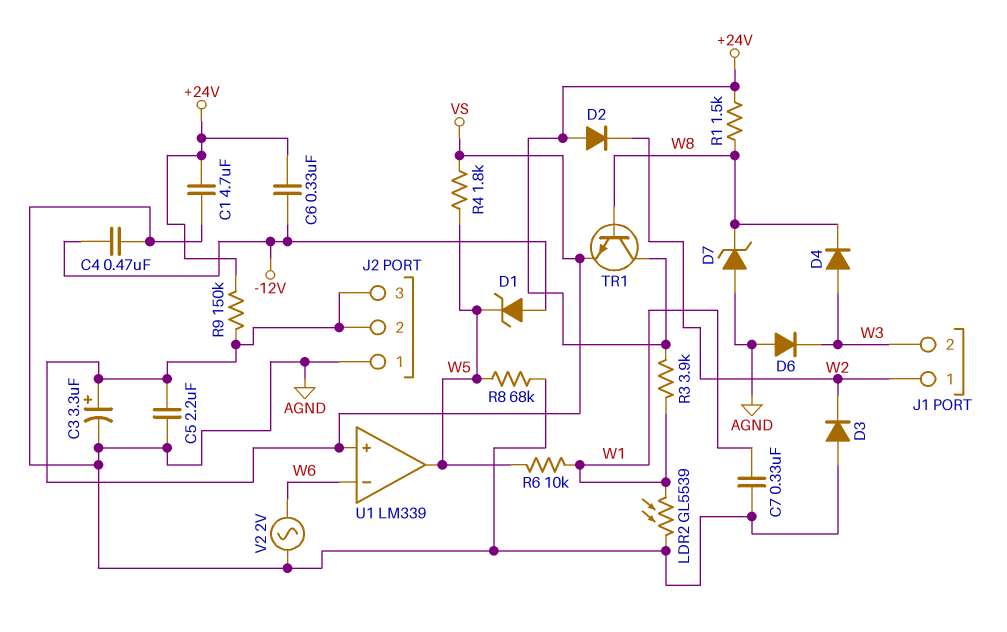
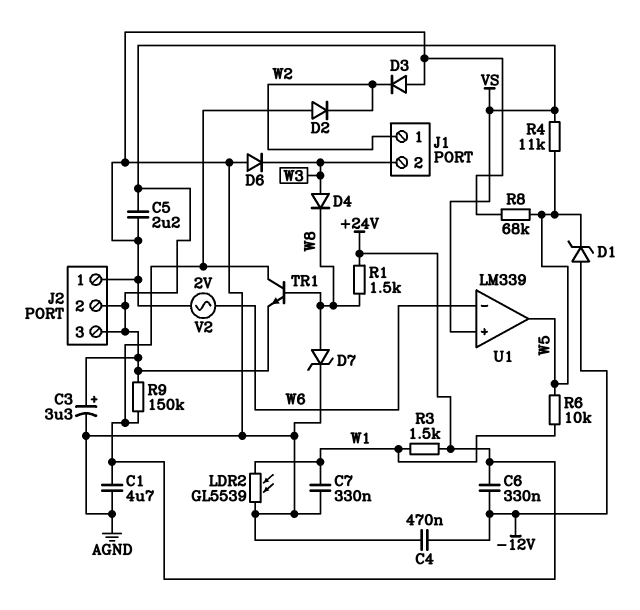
D7: zener (A AGND, K W8) -> zener (A W8, K AGND)
R3: 3.9k (+24V, W1) -> 1.5k (+24V, W1)
R4: 1.8k (VS, W5) -> 11k (VS, W5)

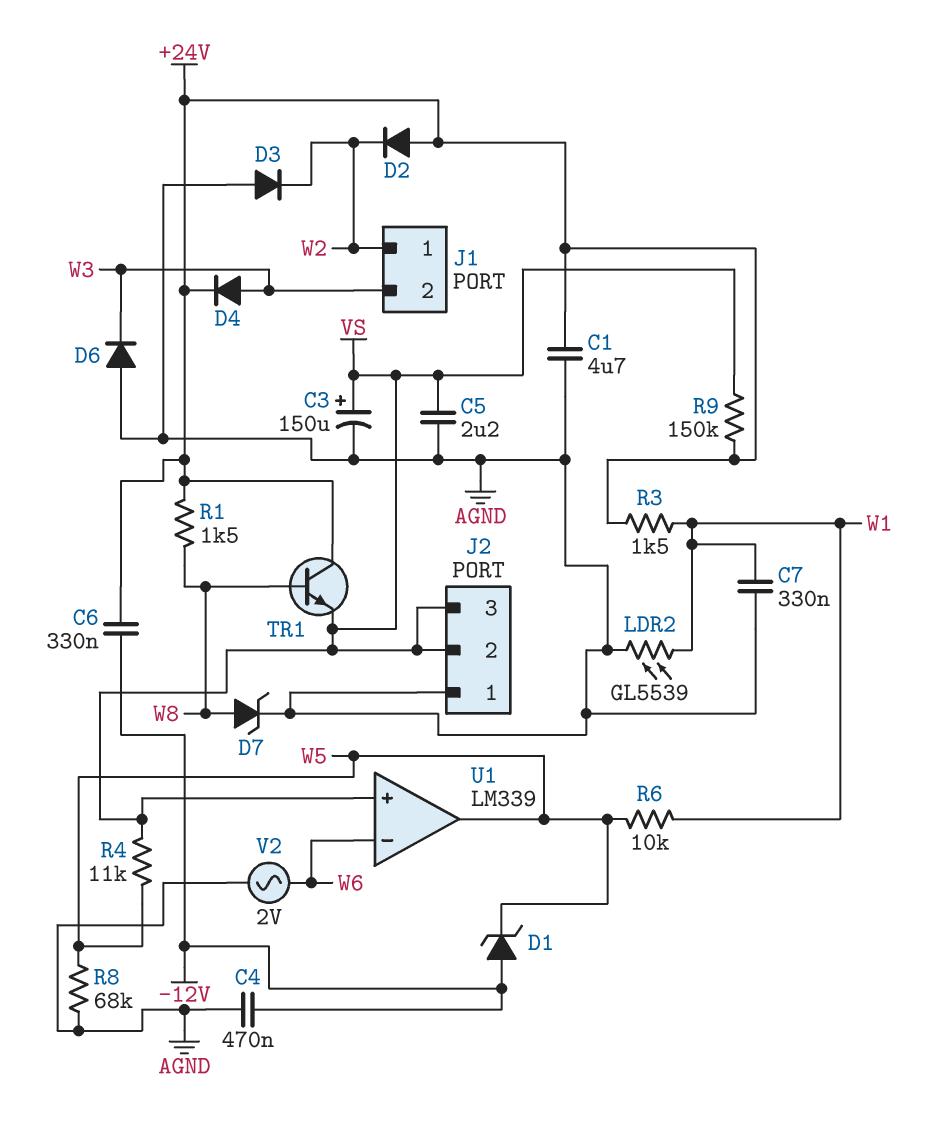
C3: 3.3uF (plus VS, minus AGND) -> 150uF (plus VS, minus AGND)
D4: diode (A W3, K W8) -> diode (A W3, K +24V)

